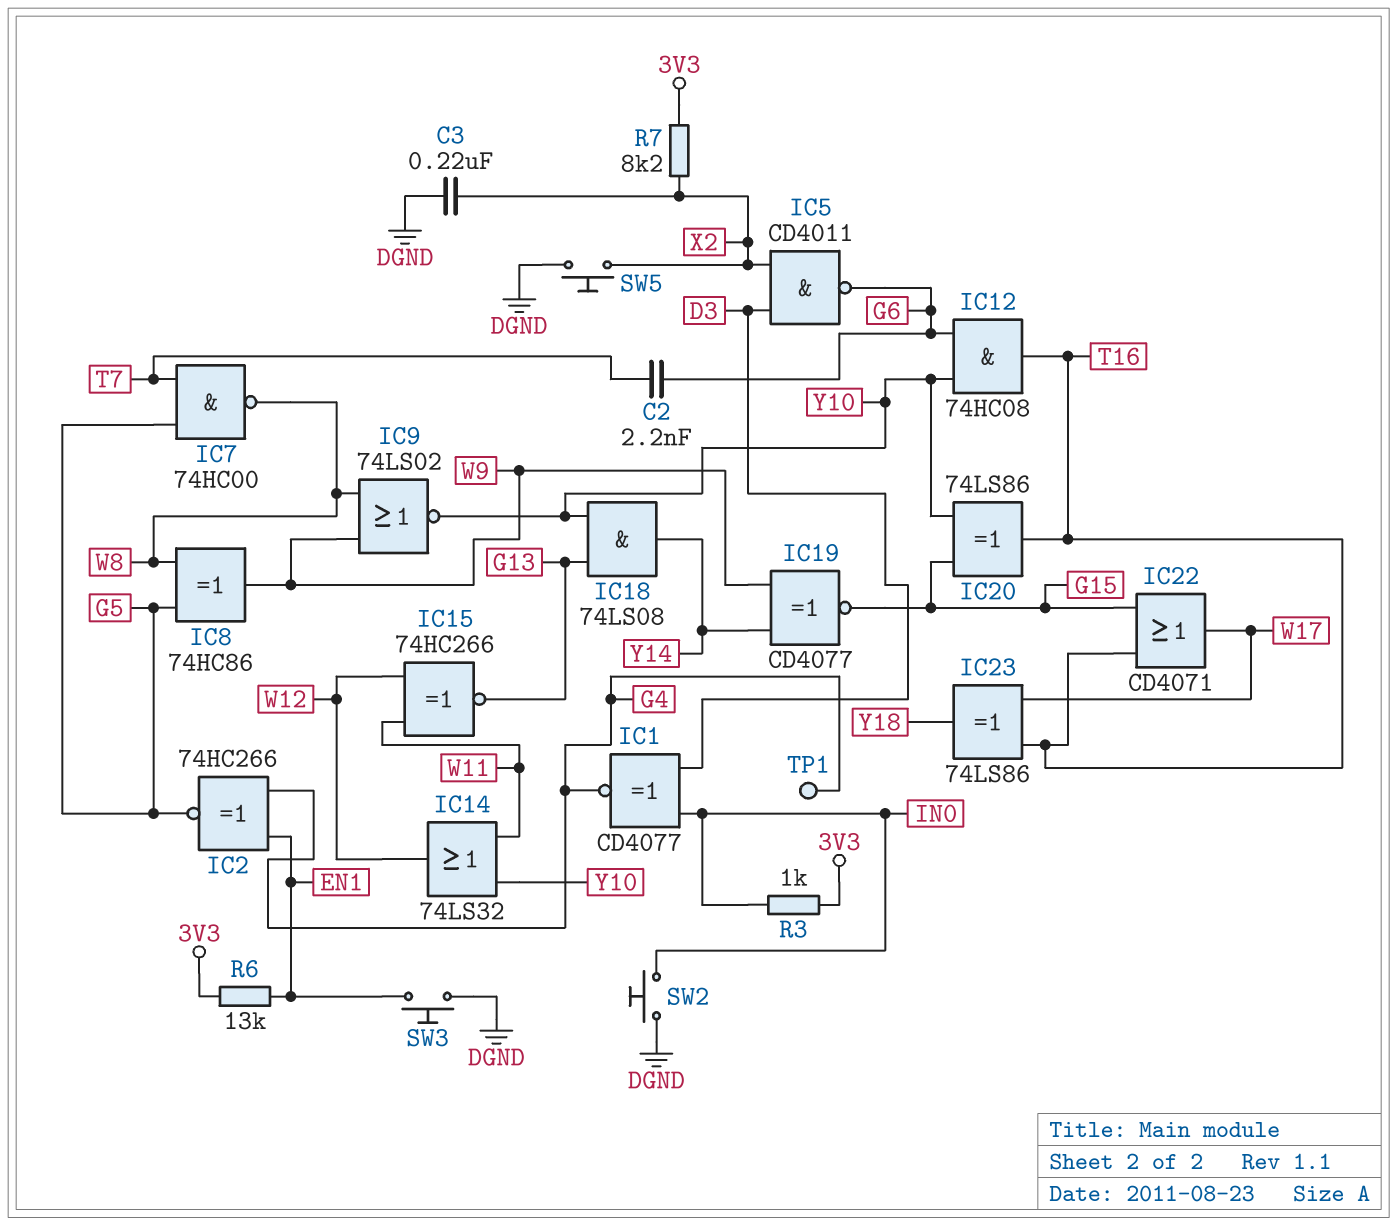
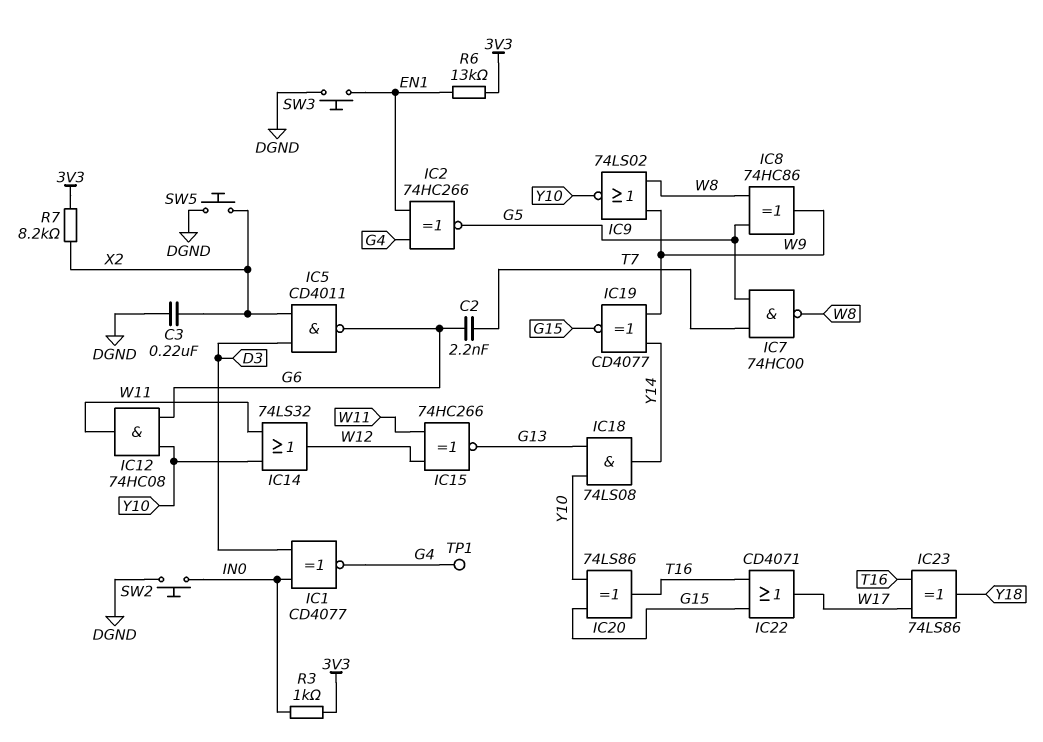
IC12: AND 74HC08 (in G6, in Y10, out T16) -> AND 74HC08 (in G6, in Y10, out W11)

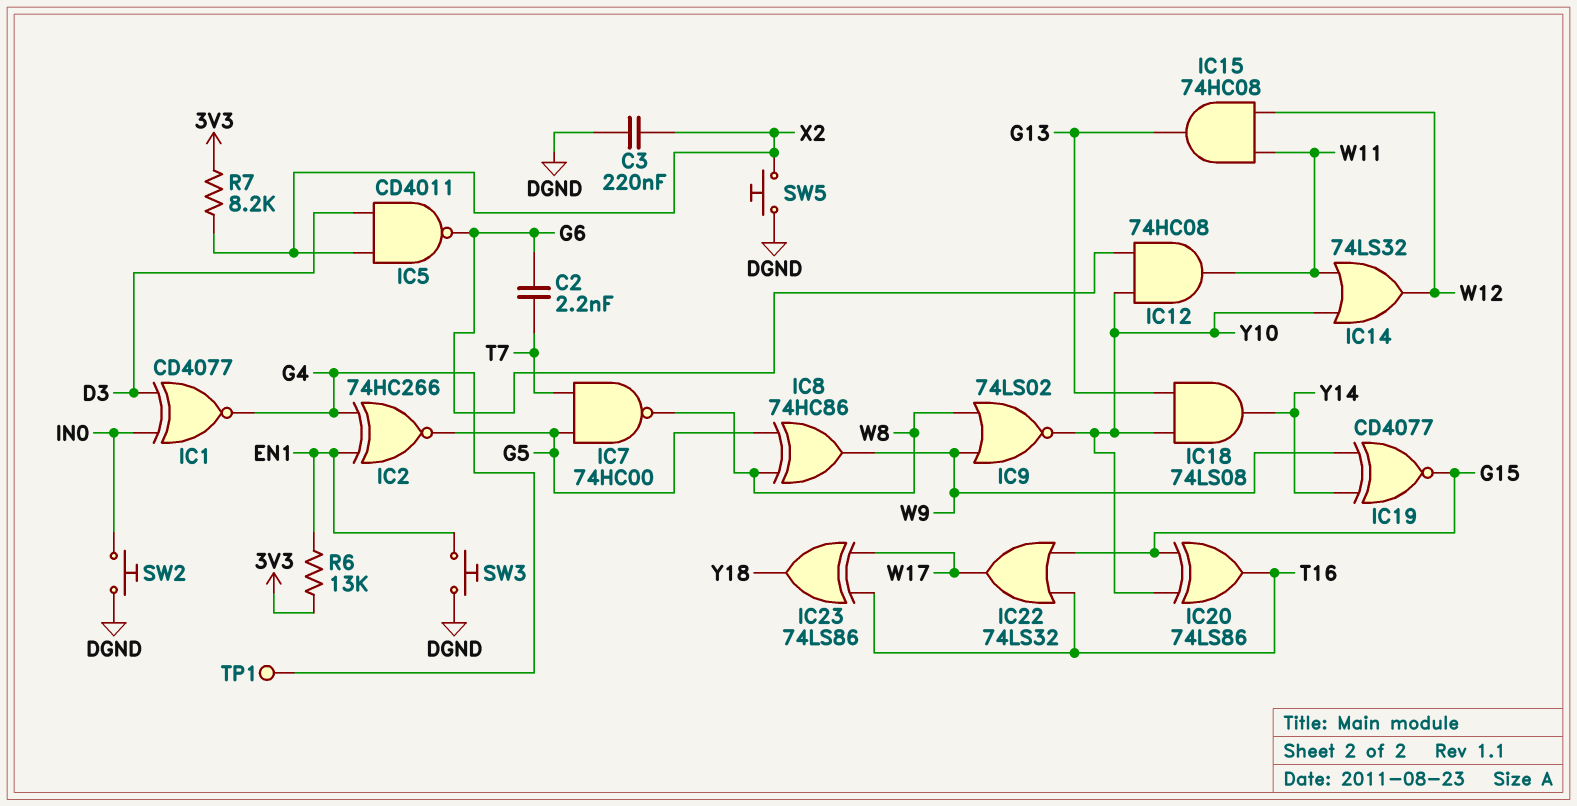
IC15: XNOR 74HC266 (in W11, in W12, out G13) -> AND 74HC08 (in W11, in W12, out G13)
IC22: OR CD4071 (in G15, in T16, out W17) -> OR 74LS32 (in G15, in T16, out W17)
R3: 1k (3V3, IN0) -> none

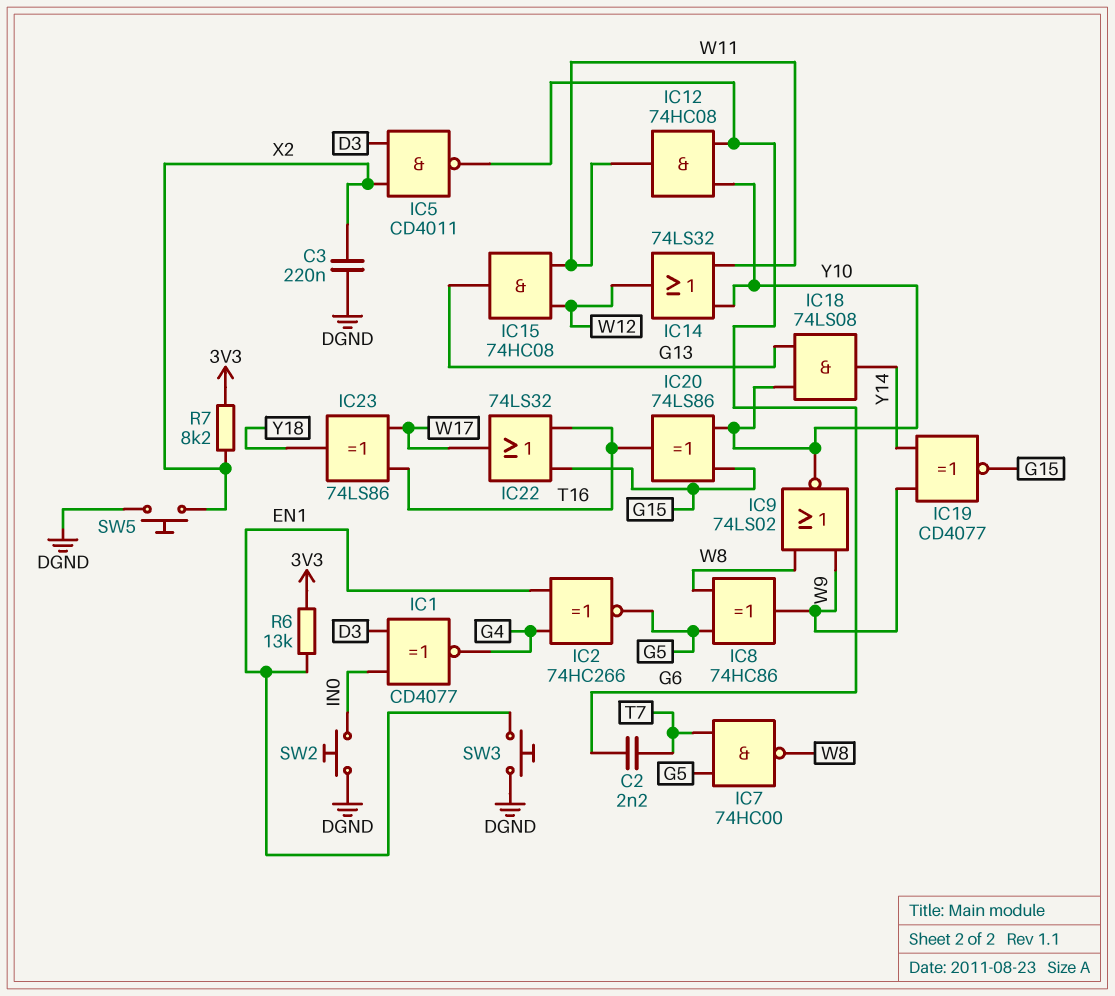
TP1: test point (G4) -> none

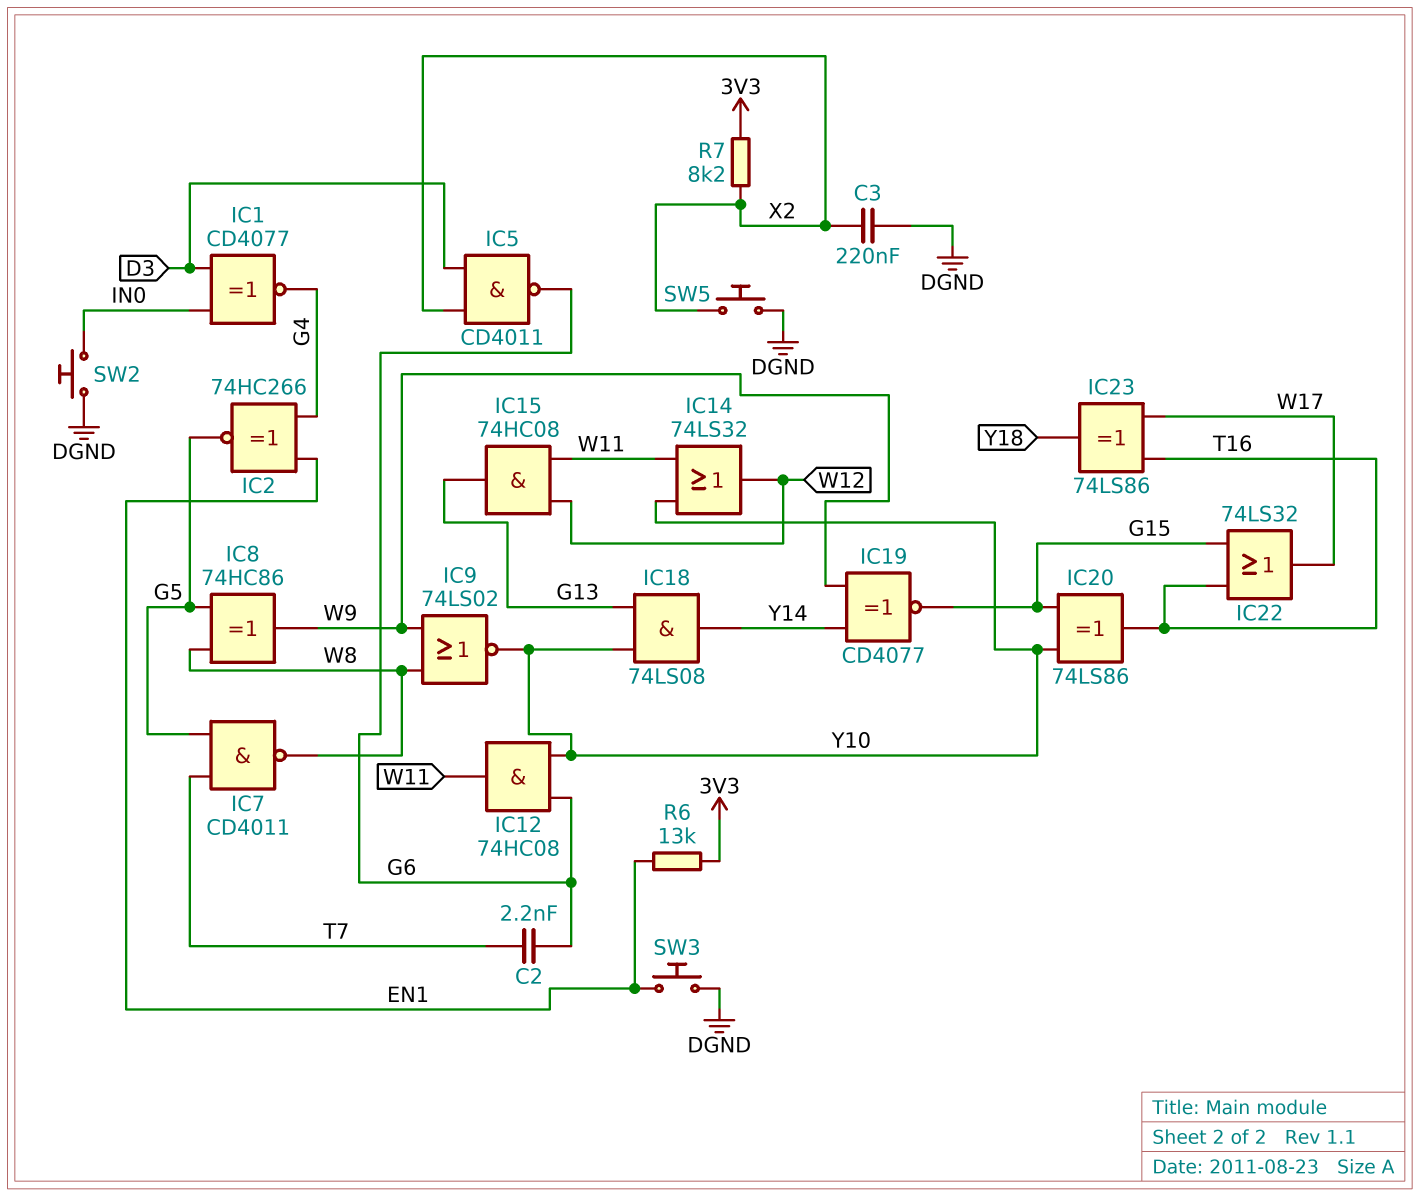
IC7: NAND 74HC00 (in G5, in T7, out W8) -> NAND CD4011 (in G5, in T7, out W8)

